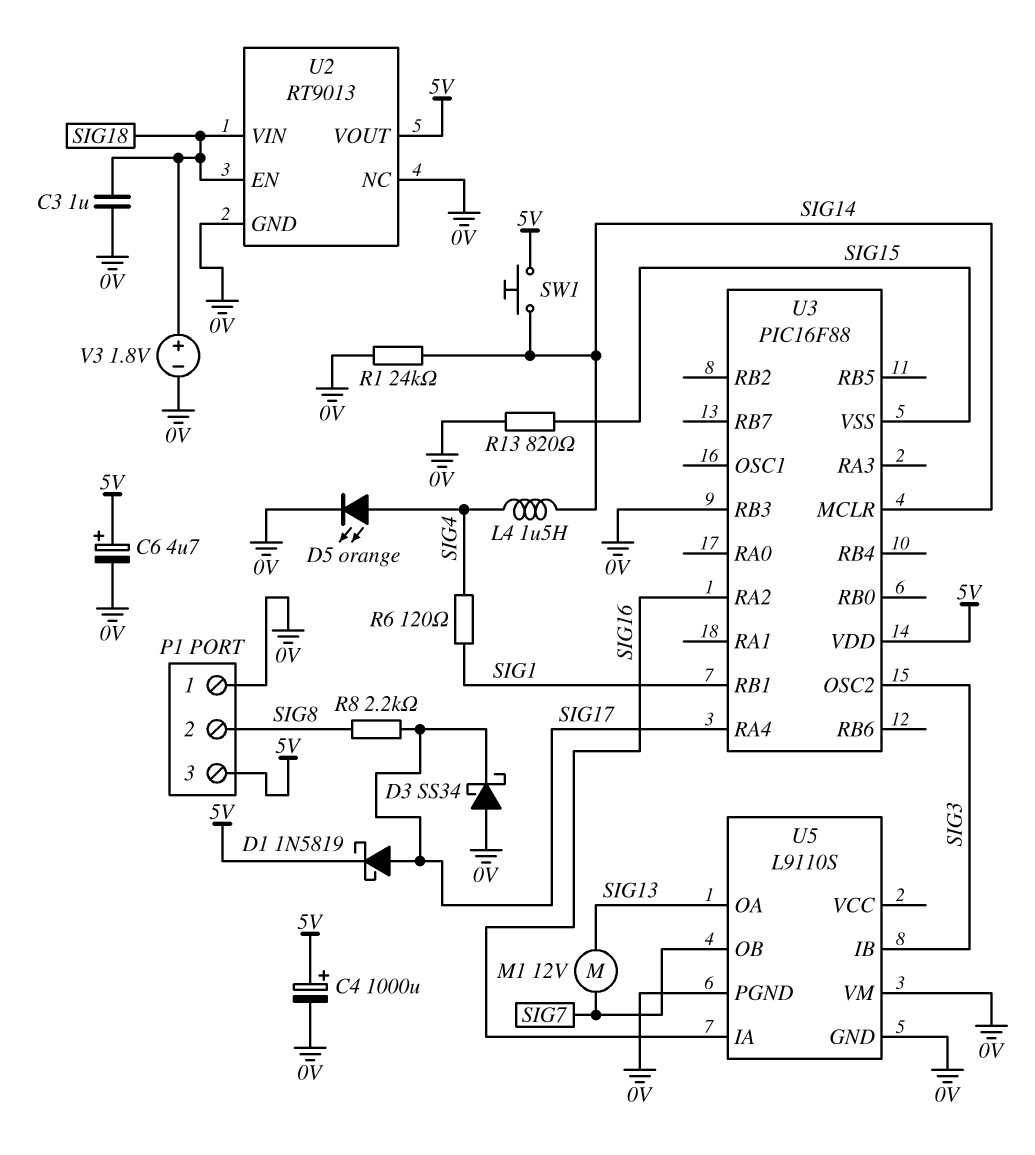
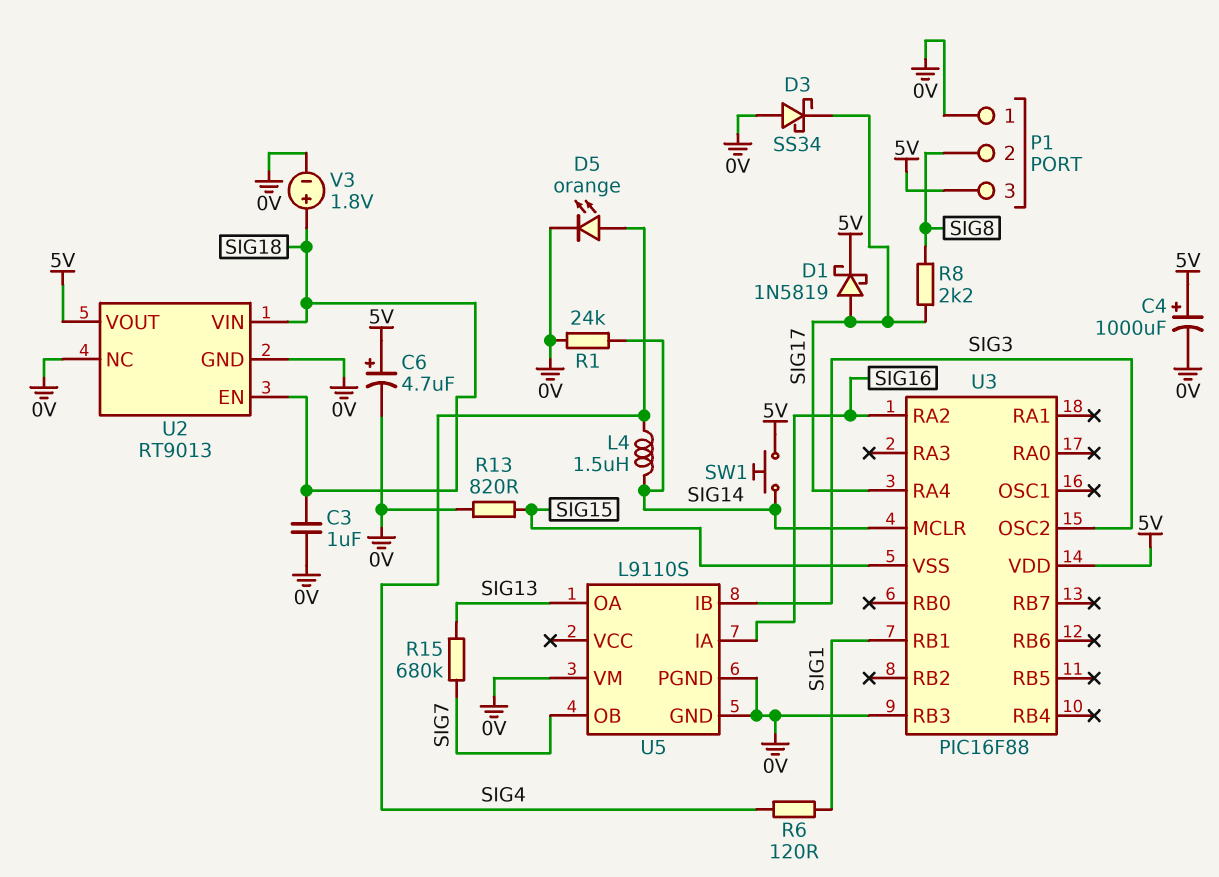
M1: motor 12V (SIG7, SIG13) -> none
R15: none -> 680k (SIG7, SIG13)

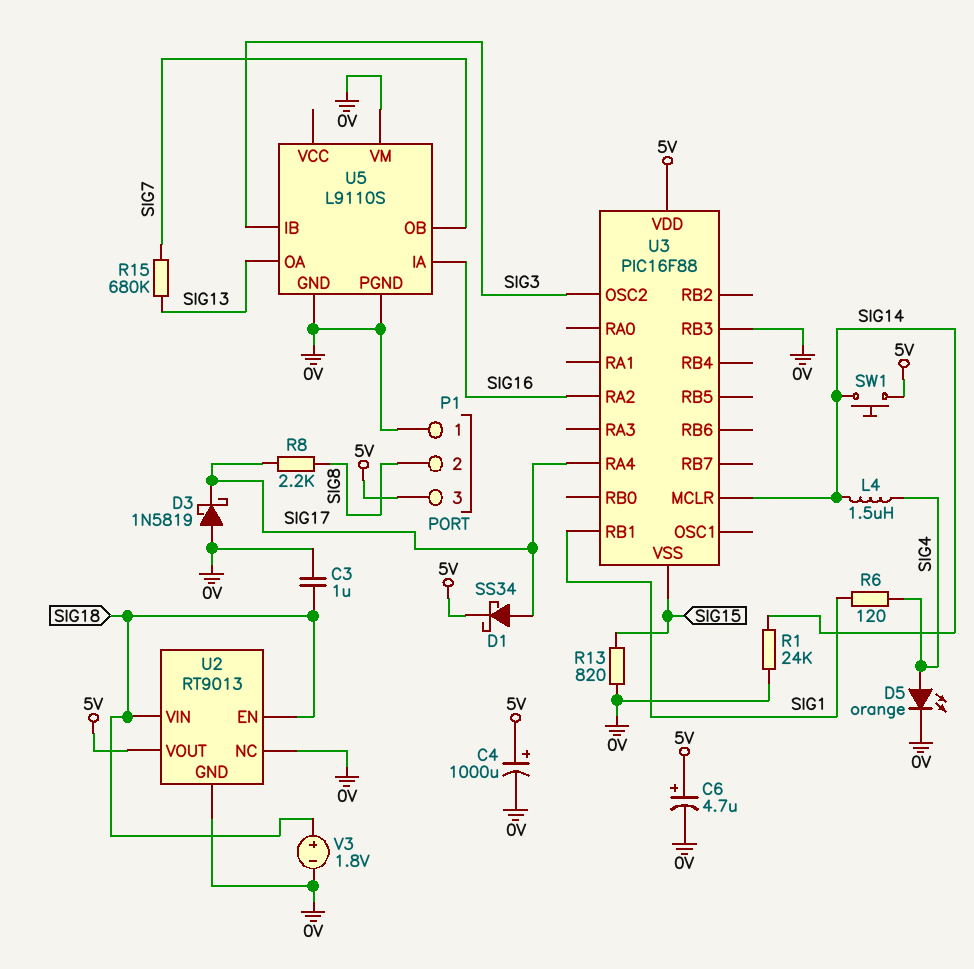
D1: schottky 1N5819 (A SIG17, K 5V) -> schottky SS34 (A SIG17, K 5V)
D3: schottky SS34 (A 0V, K SIG17) -> schottky 1N5819 (A 0V, K SIG17)

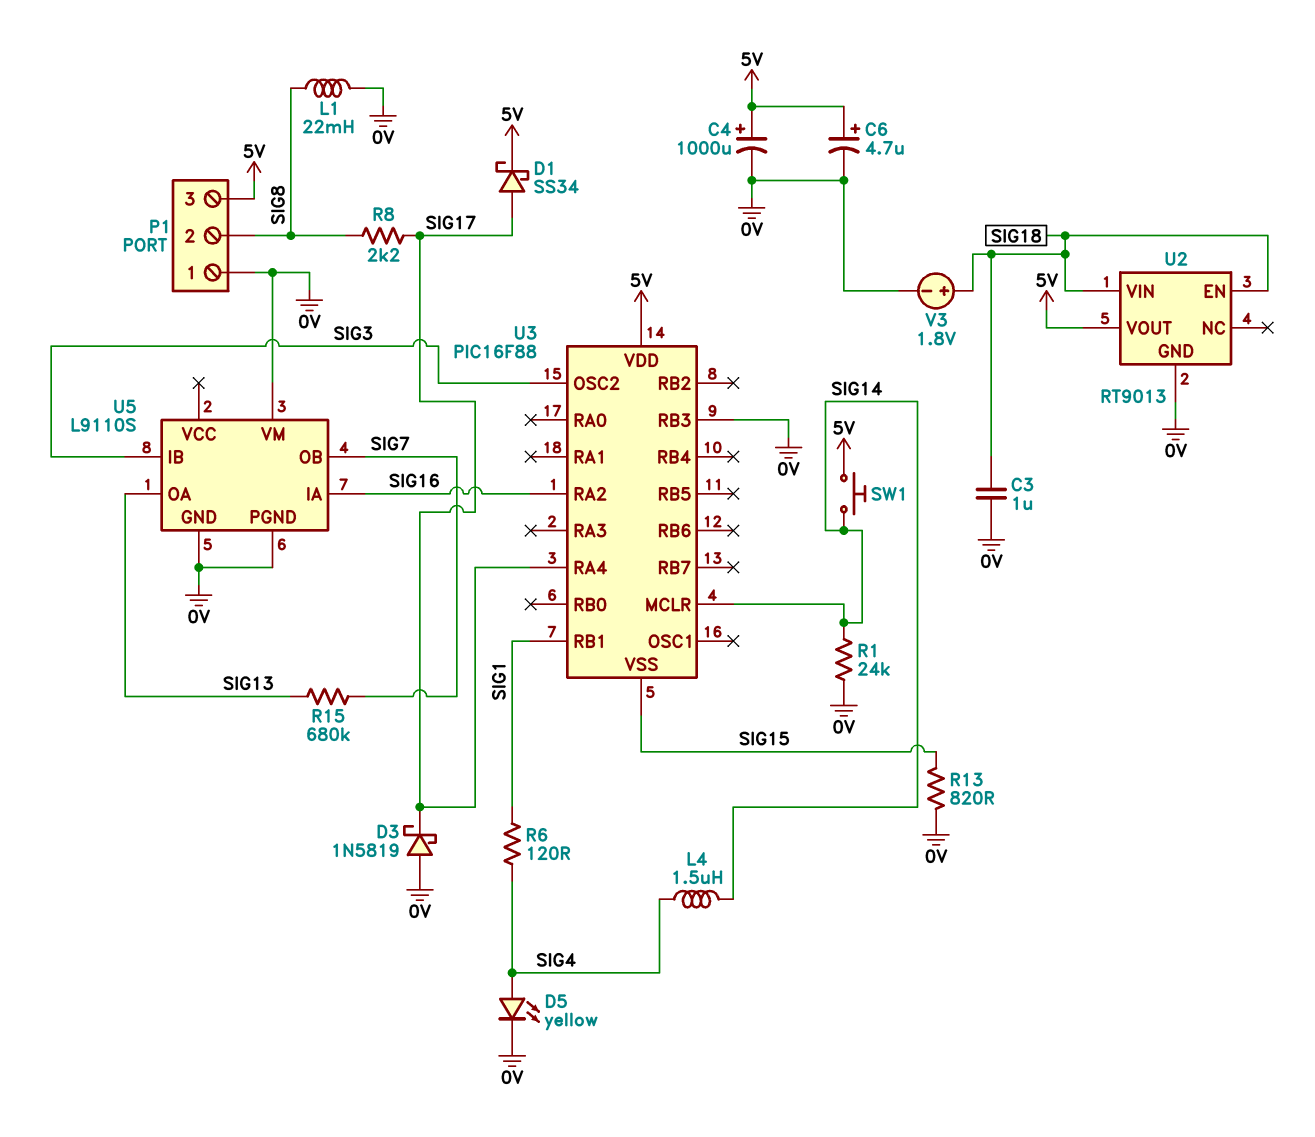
D5: LED orange (A SIG4, K 0V) -> LED yellow (A SIG4, K 0V)
L1: none -> 22mH (0V, SIG8)
U2 pin NC: 0V -> none

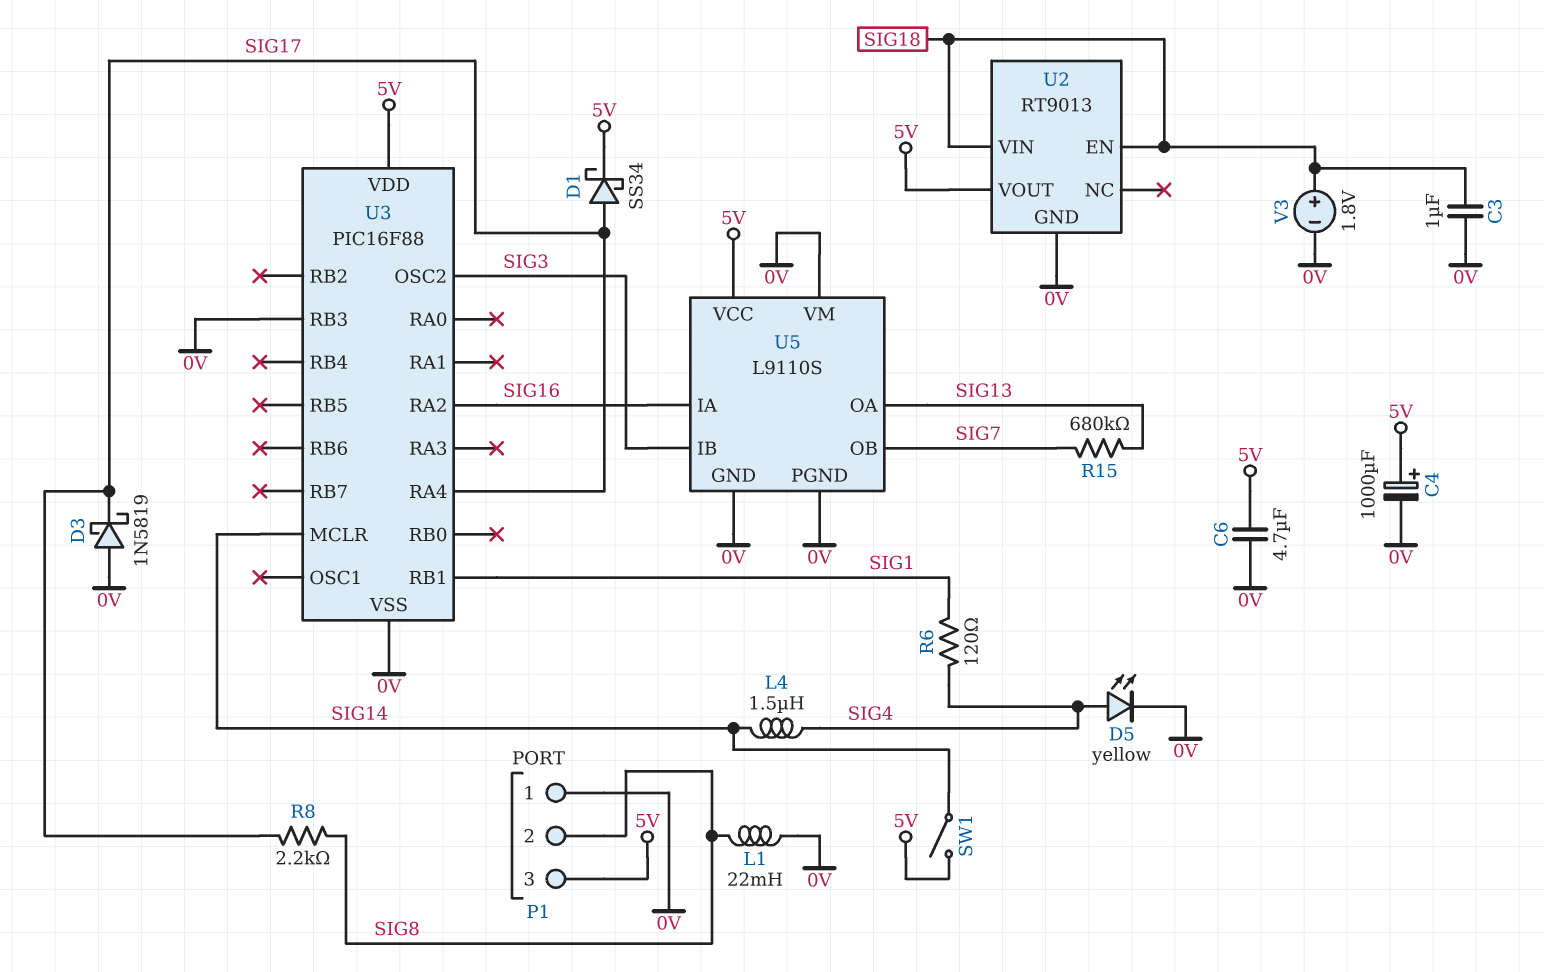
C6: 4.7uF (plus 5V, minus 0V) -> 4.7uF (0V, 5V)
R1: 24k (0V, SIG14) -> none
R13: 820 (0V, SIG15) -> none
SW1: button (5V, SIG14) -> switch (5V, SIG14)
U3 pin VSS: SIG15 -> 0V
U5 pin VCC: none -> 5V

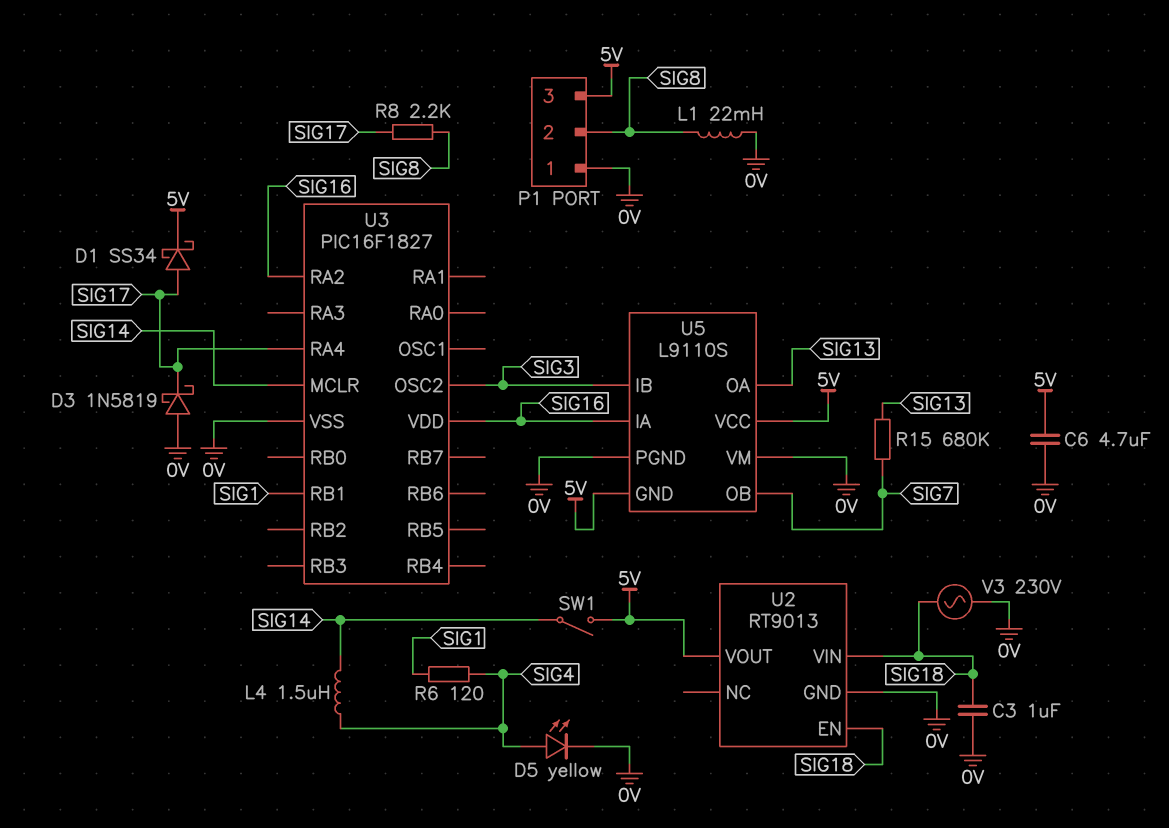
C4: 1000uF (plus 5V, minus 0V) -> none
U3: PIC16F88 -> PIC16F1827
U3 pin RB3: 0V -> none
U3 pin VDD: 5V -> SIG16
U5 pin GND: 0V -> 5V
V3: 1.8V (plus SIG18, minus 0V) -> AC 230V (0V, SIG18)

